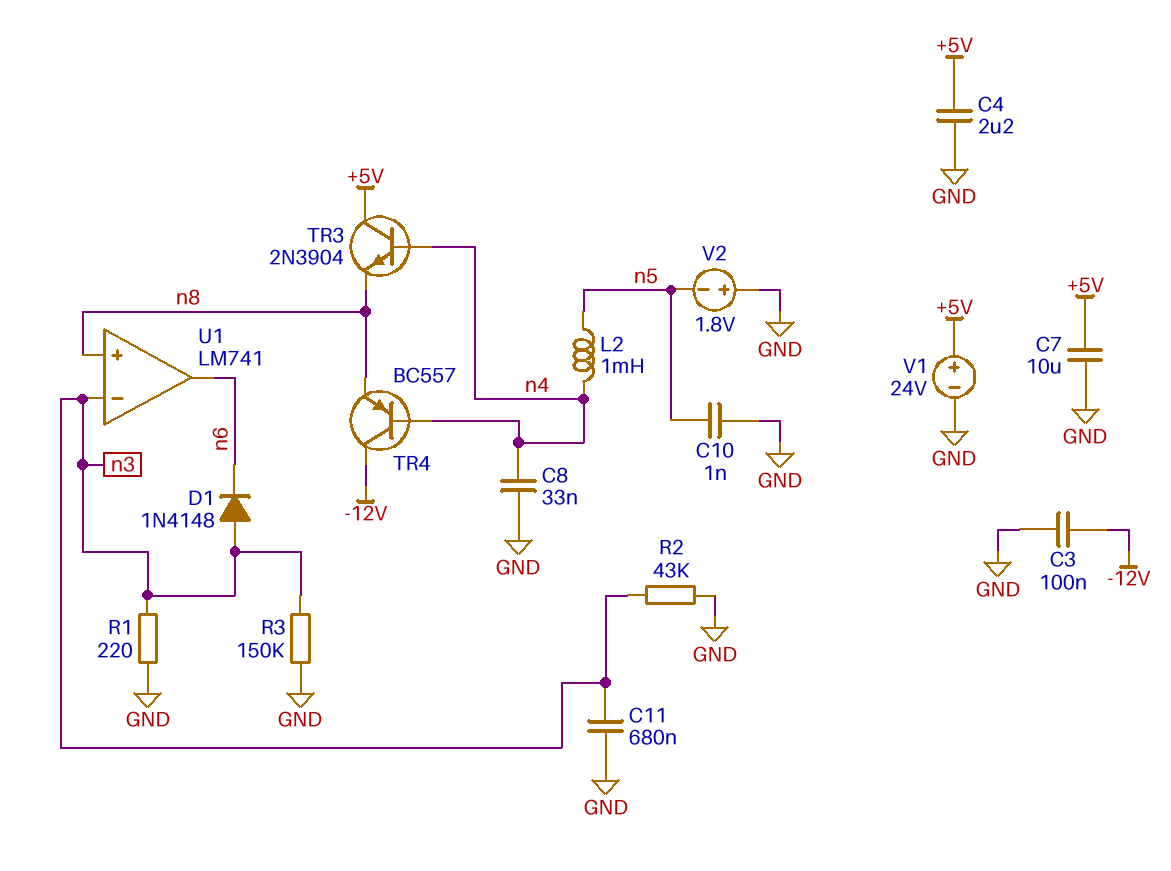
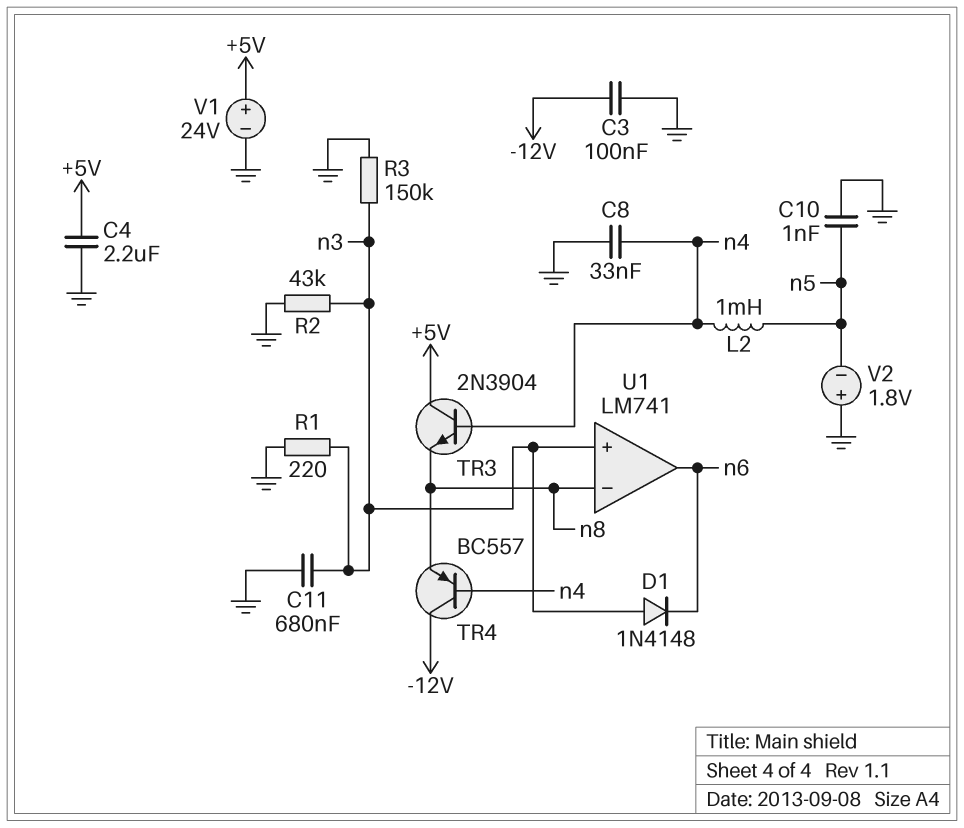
C7: 10uF (+5V, GND) -> none
U1 pin in+: n8 -> n3
U1 pin in-: n3 -> n8

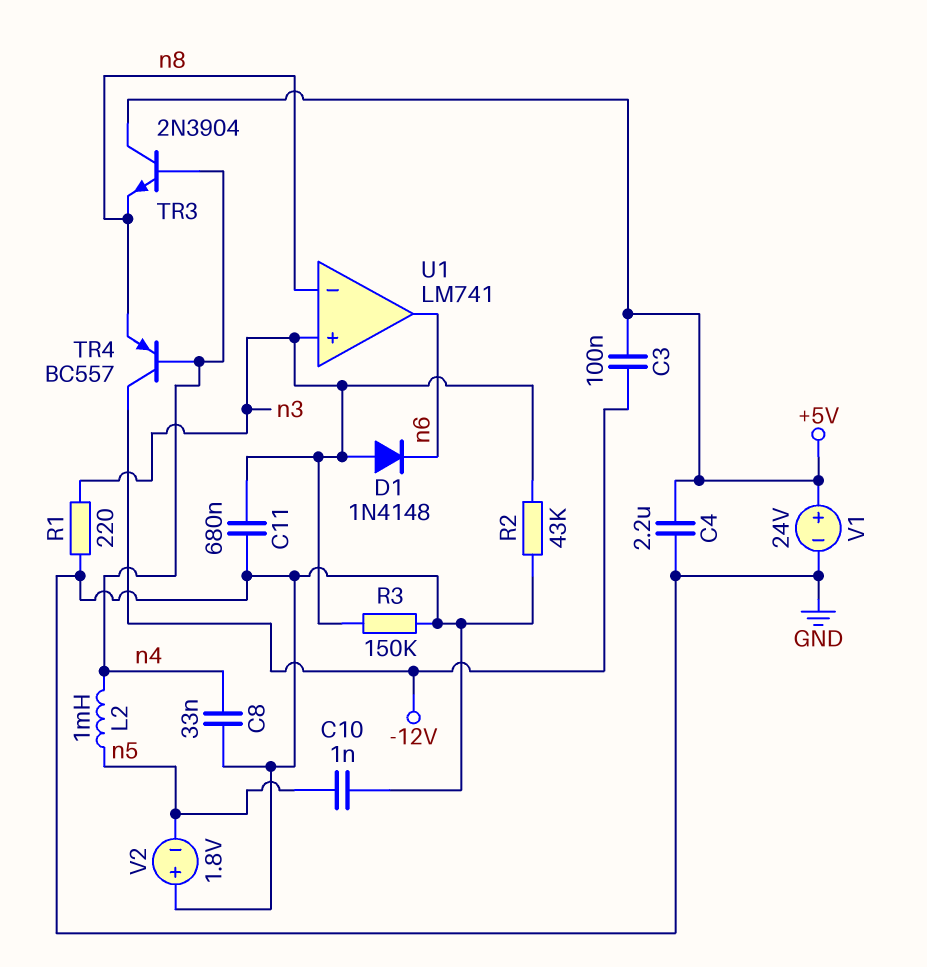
C3: 100nF (-12V, GND) -> 100nF (+5V, -12V)

